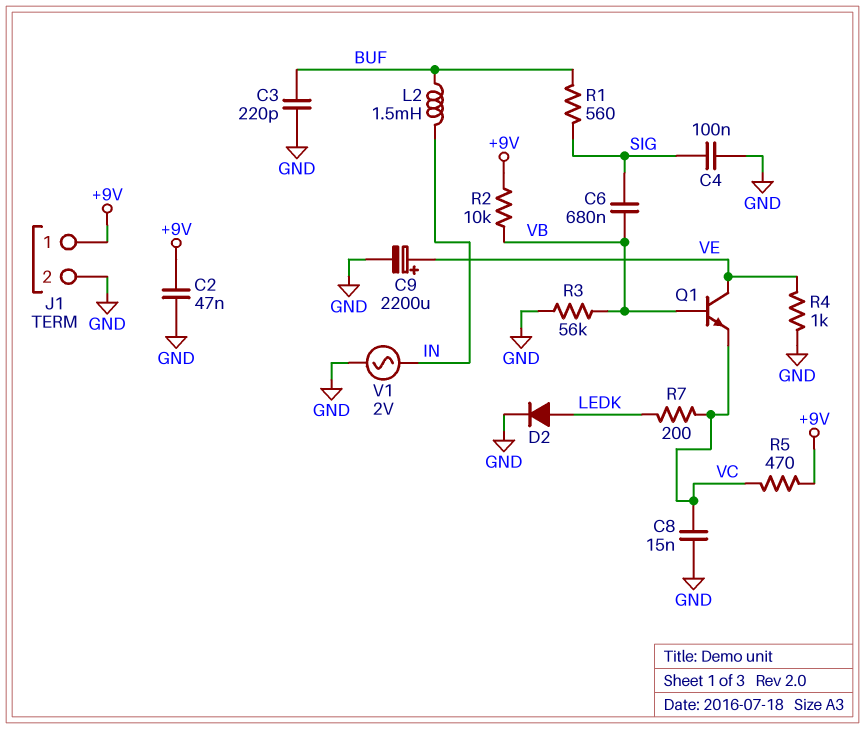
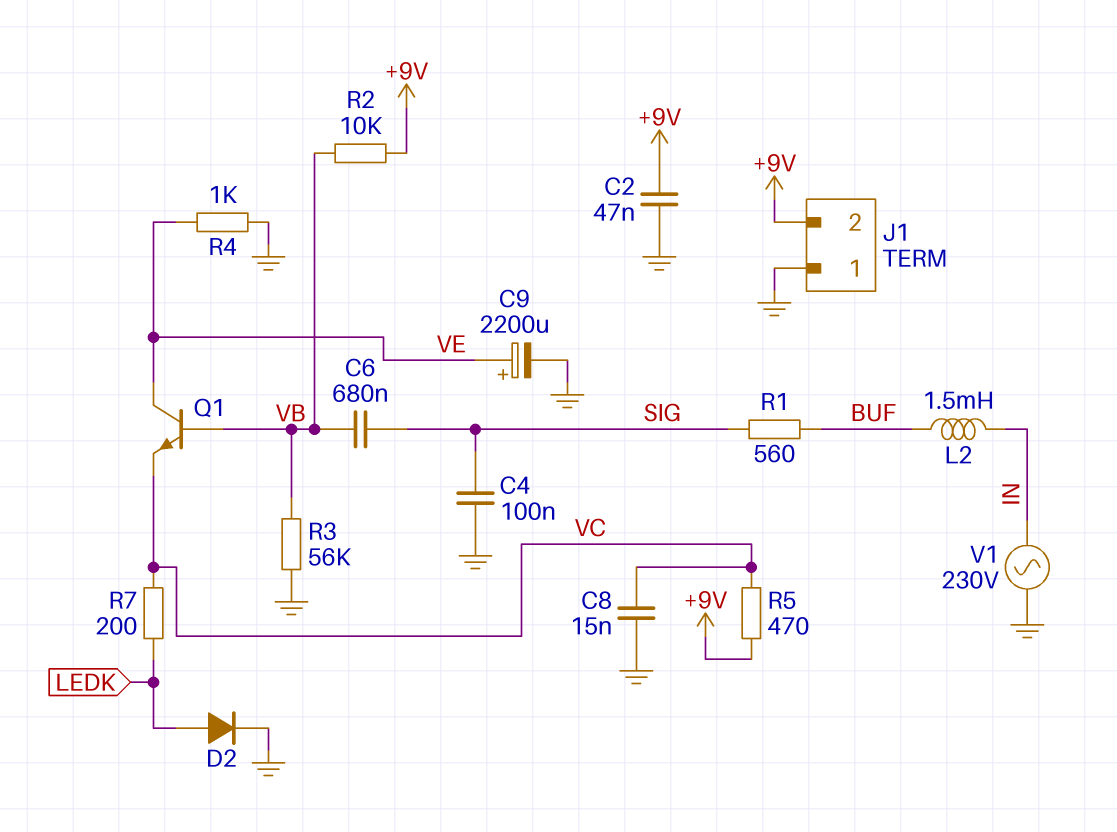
C3: 220pF (BUF, GND) -> none
J1 pin 1: +9V -> GND
J1 pin 2: GND -> +9V
V1: AC 2V (GND, IN) -> AC 230V (GND, IN)

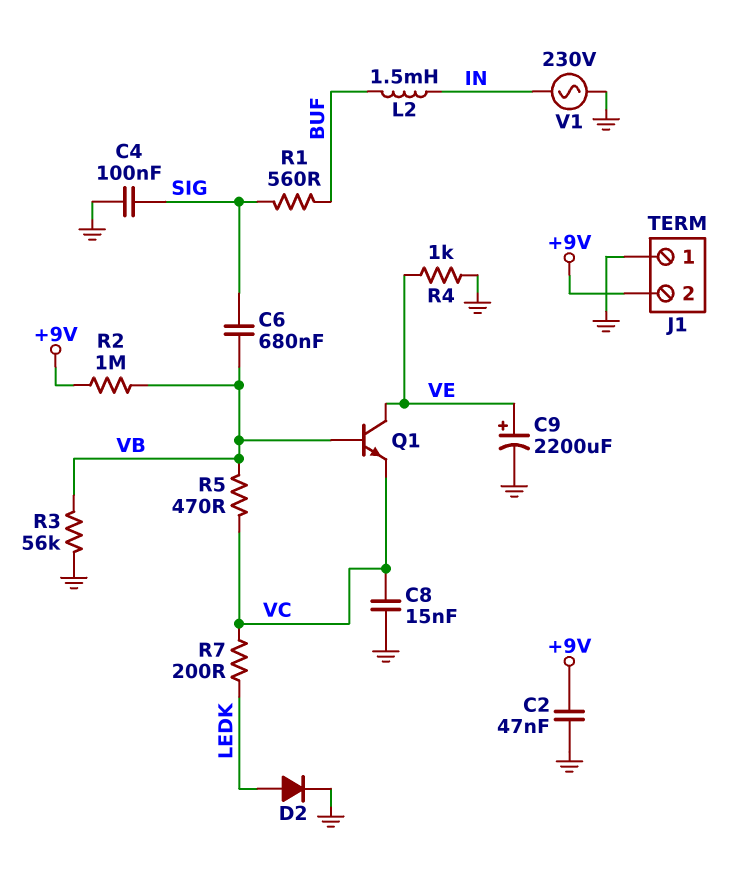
R2: 10k (+9V, VB) -> 1M (+9V, VB)
R5: 470 (+9V, VC) -> 470 (VB, VC)

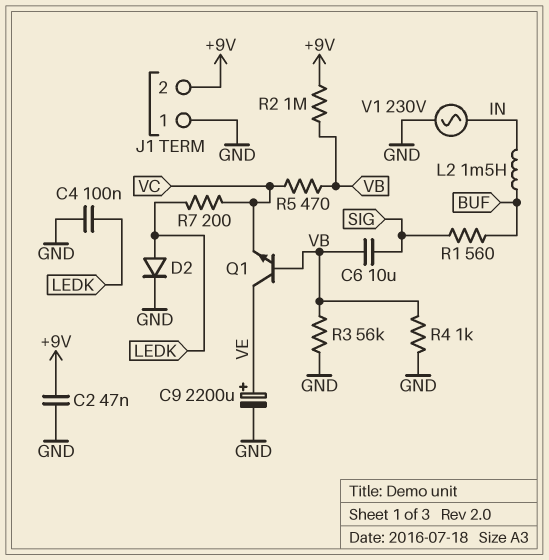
C4: 100nF (GND, SIG) -> 100nF (GND, LEDK)
C6: 680nF (SIG, VB) -> 10uF (SIG, VB)
C8: 15nF (GND, VC) -> none
R4: 1k (GND, VE) -> 1k (GND, VB)

